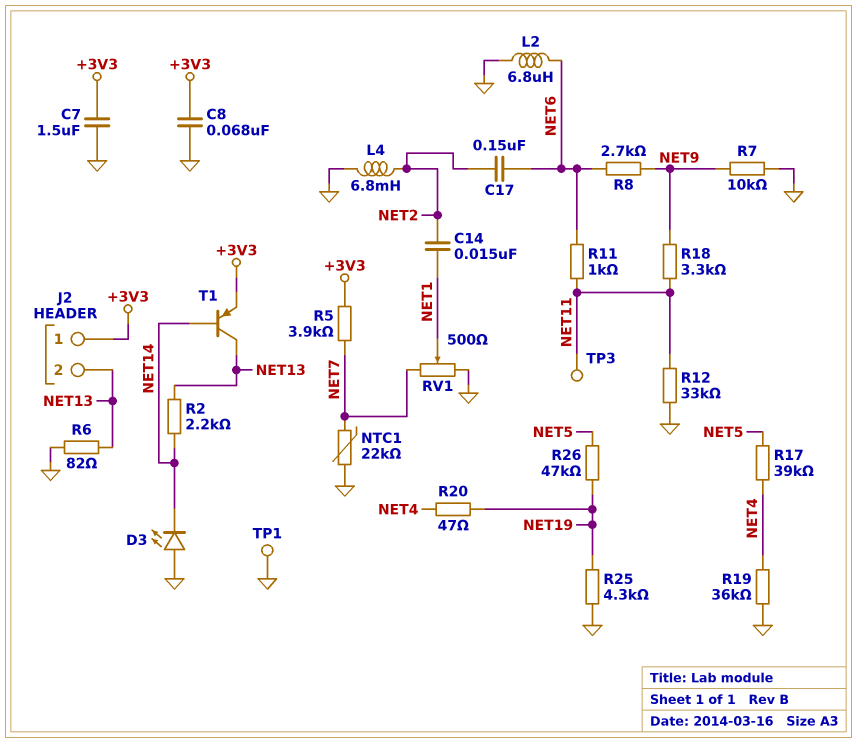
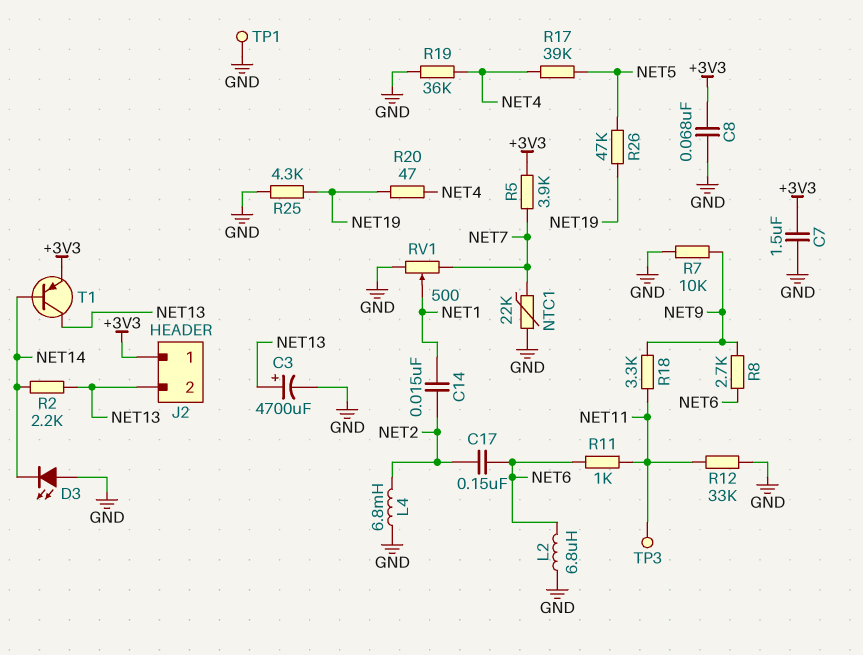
C3: none -> 4700uF (plus NET13, minus GND)
R6: 82 (GND, NET13) -> none

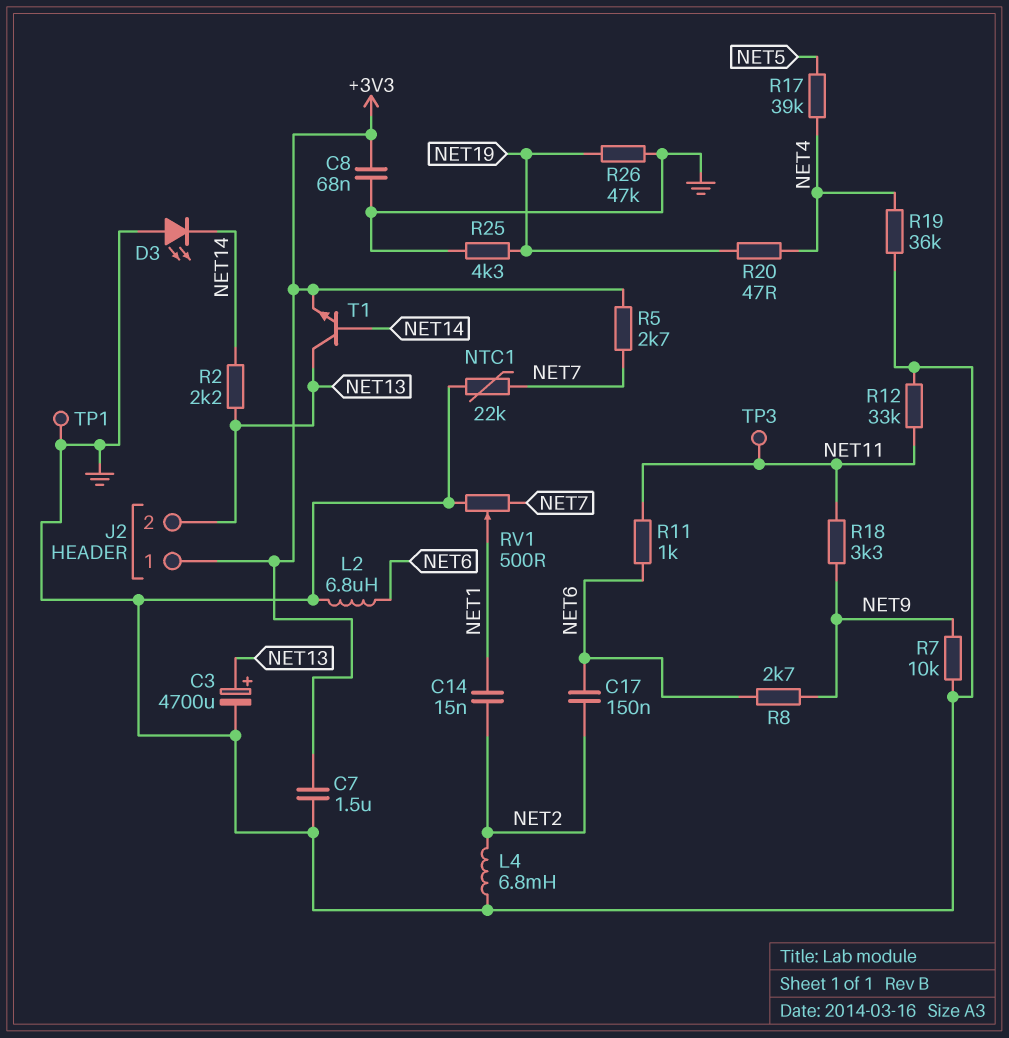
R5: 3.9k (+3V3, NET7) -> 2.7k (+3V3, NET7)
R26: 47k (NET5, NET19) -> 47k (GND, NET19)
T1: PNP (B NET14, C NET13, E +3V3) -> NPN (B NET14, C NET13, E +3V3)

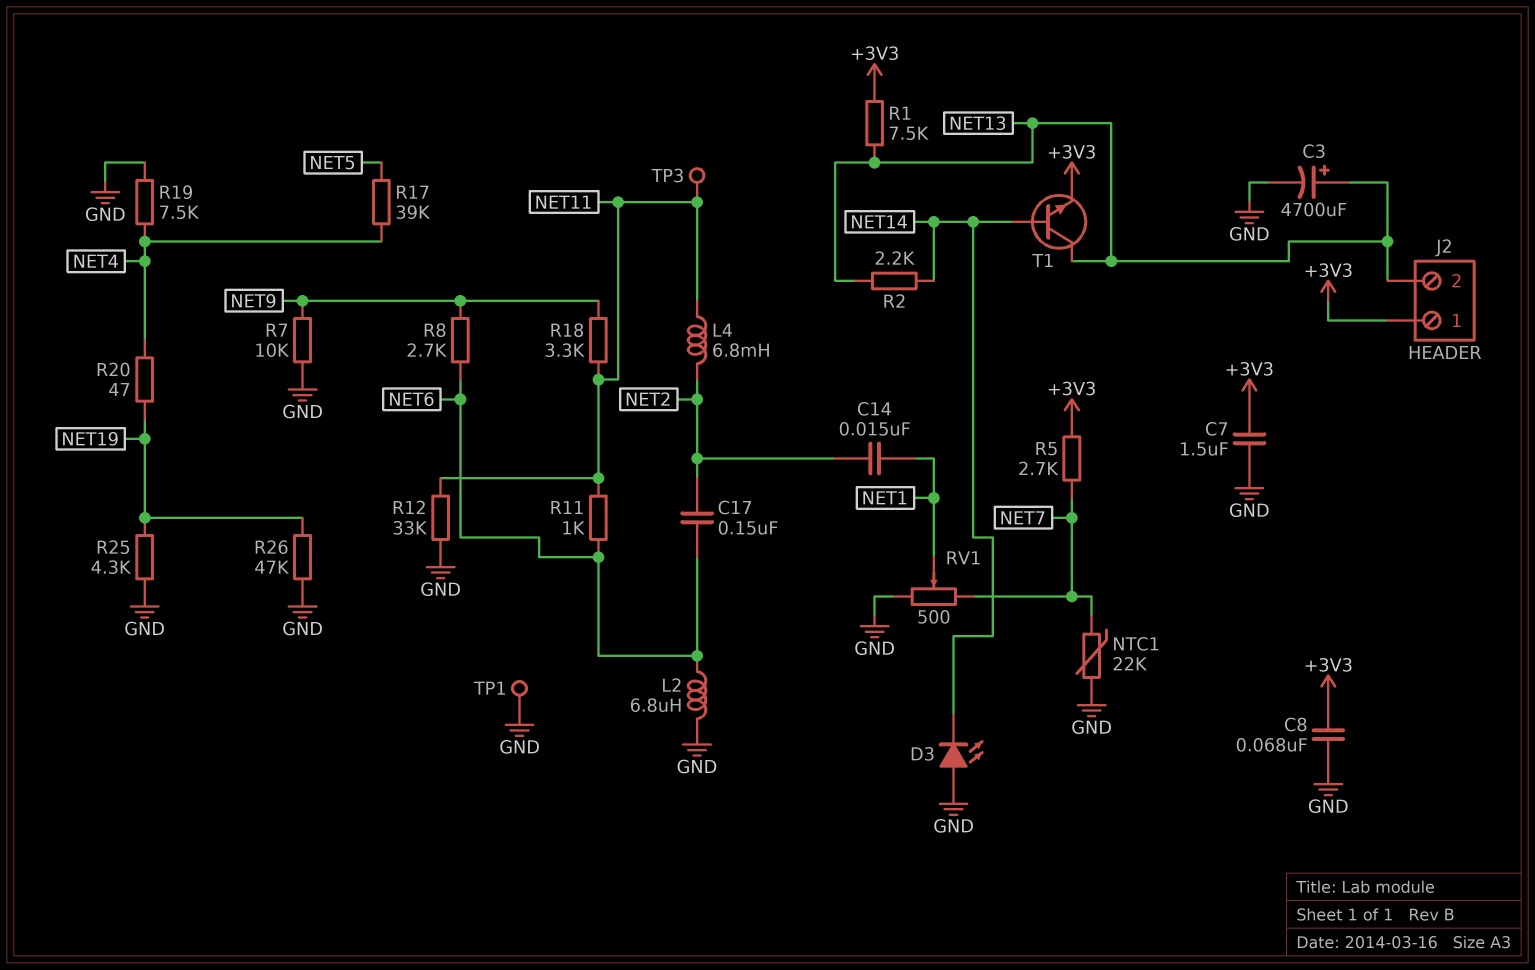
L4: 6.8mH (GND, NET2) -> 6.8mH (NET2, NET11)
R1: none -> 7.5k (+3V3, NET13)
R19: 36k (GND, NET4) -> 7.5k (GND, NET4)

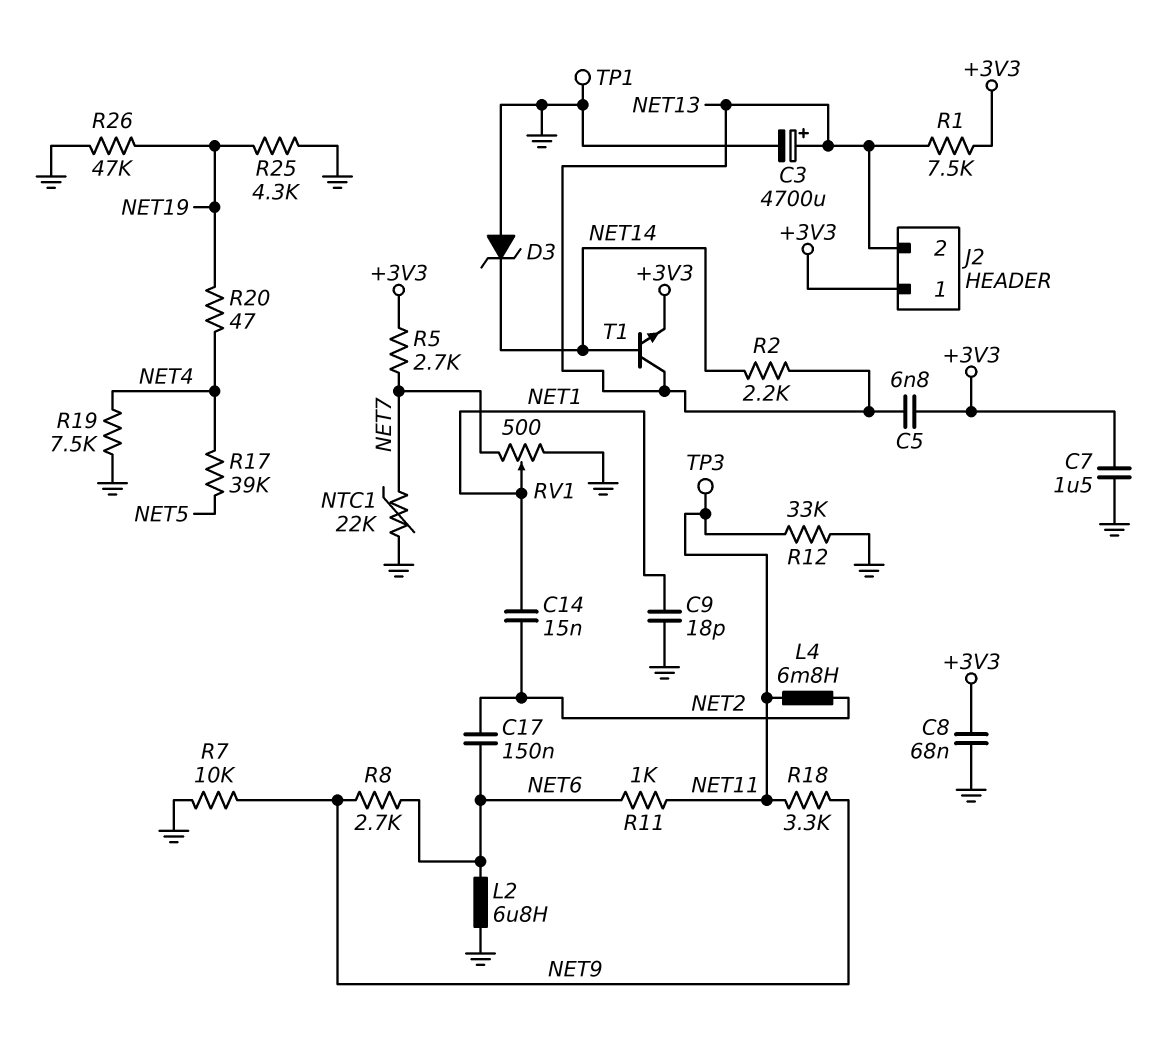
C5: none -> 6.8nF (+3V3, NET13)
C9: none -> 18pF (GND, NET1)
D3: LED (A GND, K NET14) -> zener (A GND, K NET14)

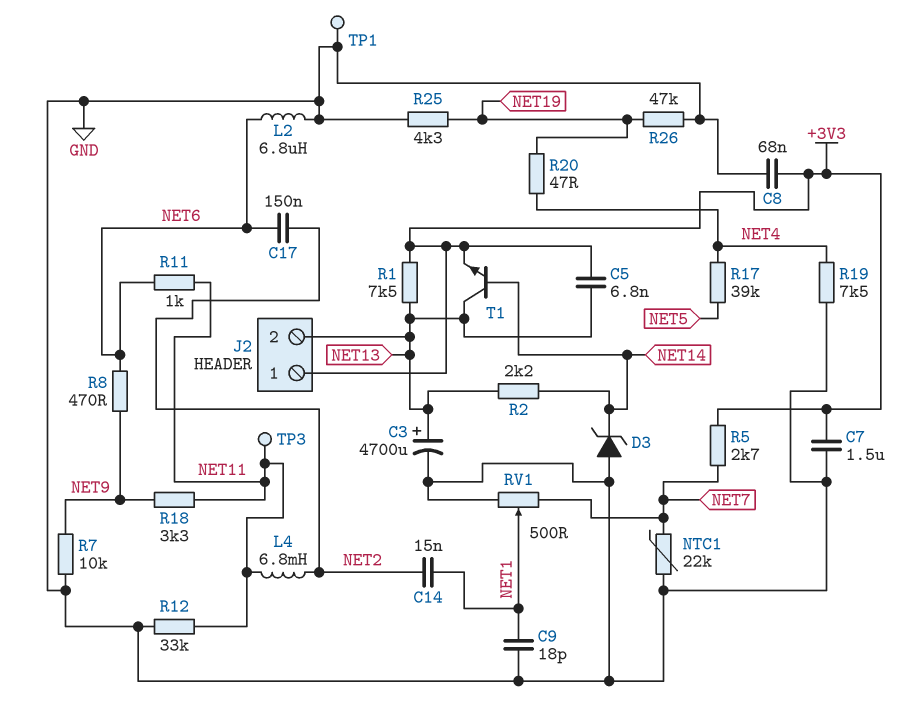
R8: 2.7k (NET6, NET9) -> 470 (NET6, NET9)

